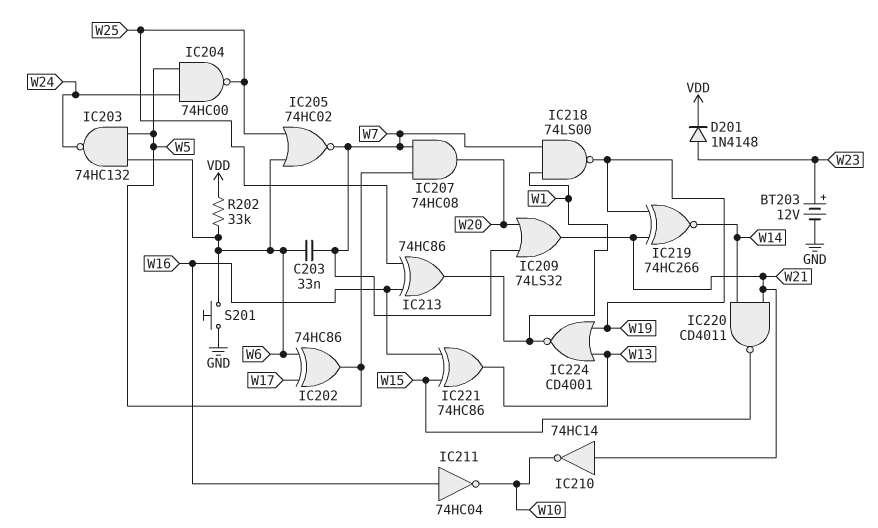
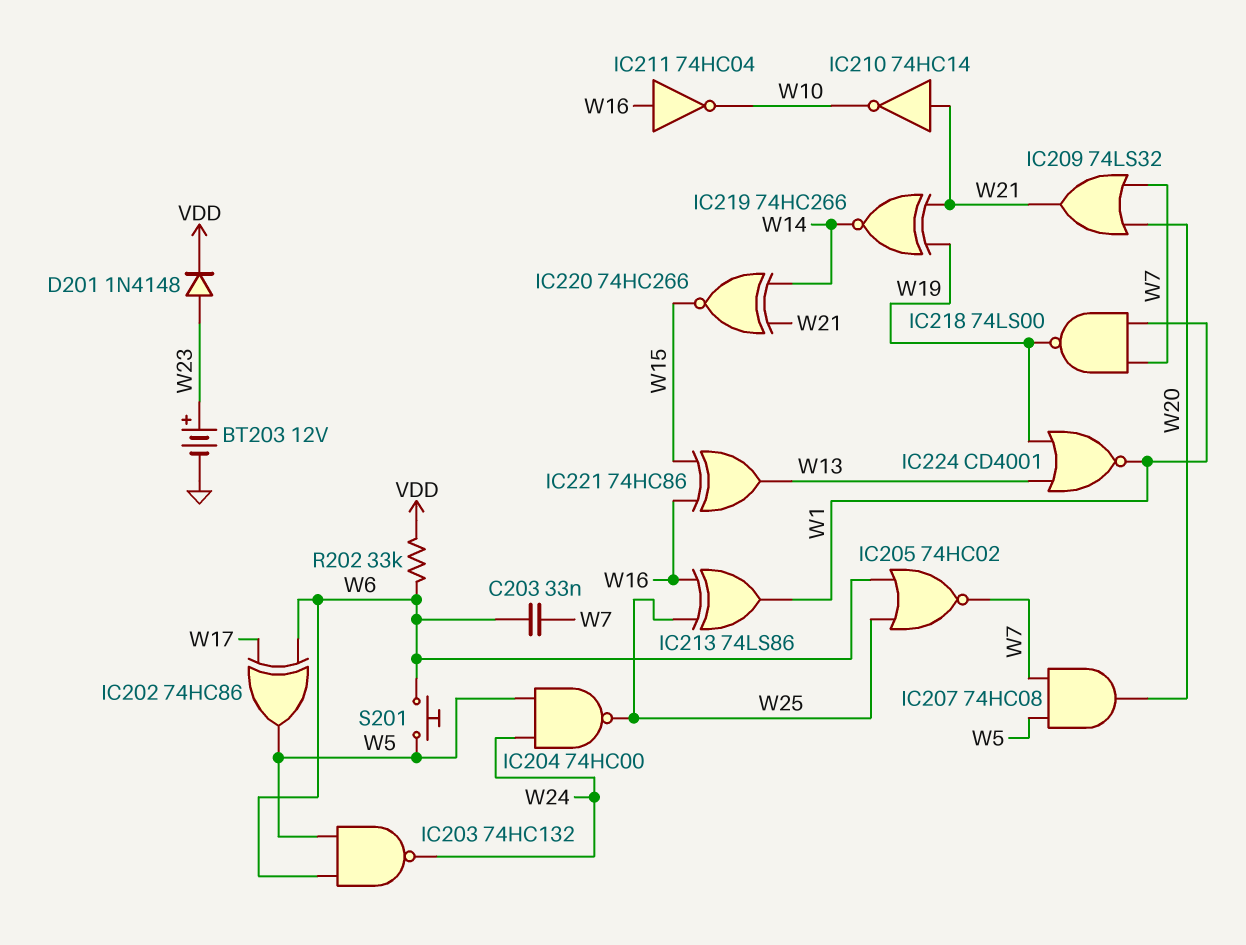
IC213: XOR 74HC86 (in W16, in W25, out W1) -> XOR 74LS86 (in W16, in W25, out W1)
IC220: NAND CD4011 (in W14, in W21, out W15) -> XNOR 74HC266 (in W14, in W21, out W15)
S201: button (GND, W6) -> button (W5, W6)

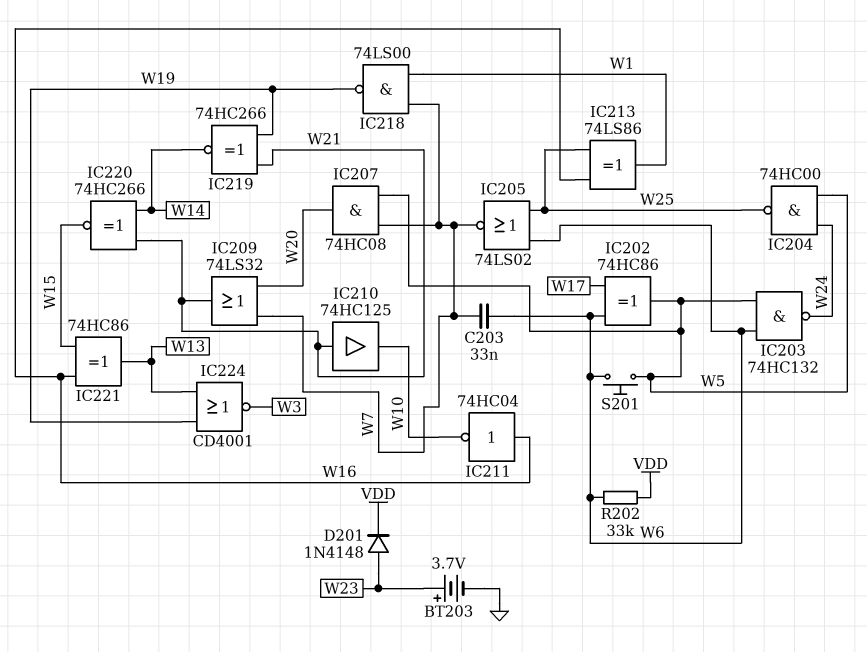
BT203: 12V (plus W23, minus GND) -> 3.7V (plus W23, minus GND)
IC205: NOR 74HC02 (in W6, in W25, out W7) -> NOR 74LS02 (in W6, in W25, out W7)
IC210: NOT 74HC14 (in W21, out W10) -> buffer 74HC125 (in W21, out W10)
IC224: NOR CD4001 (in W13, in W19, out W1) -> NOR CD4001 (in W13, in W19, out W3)

